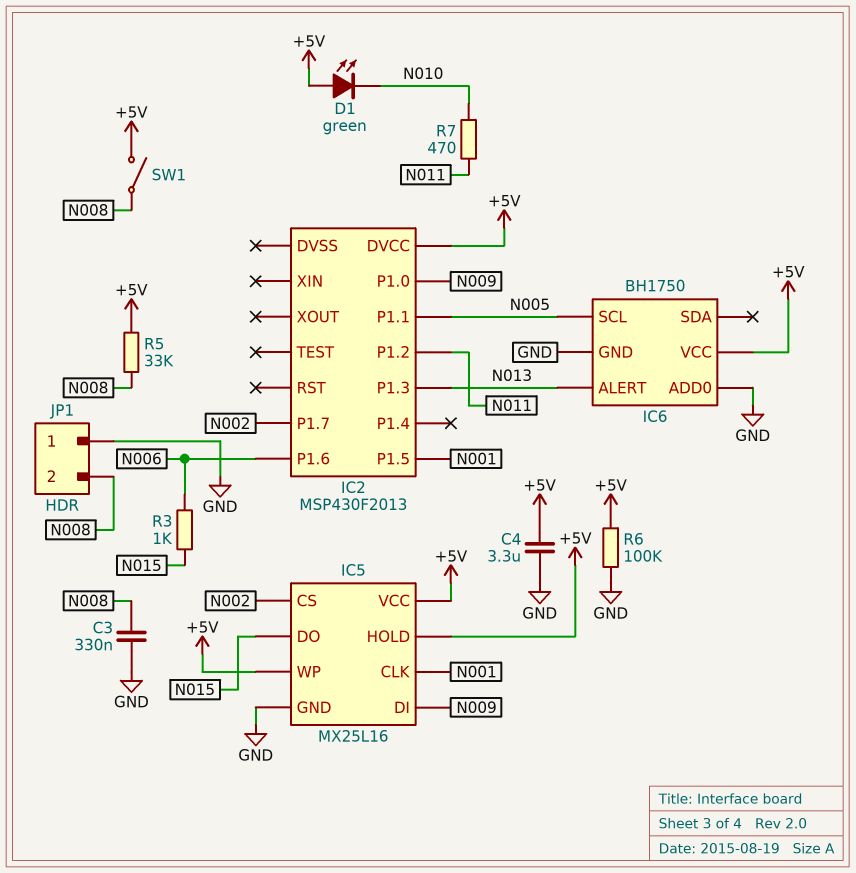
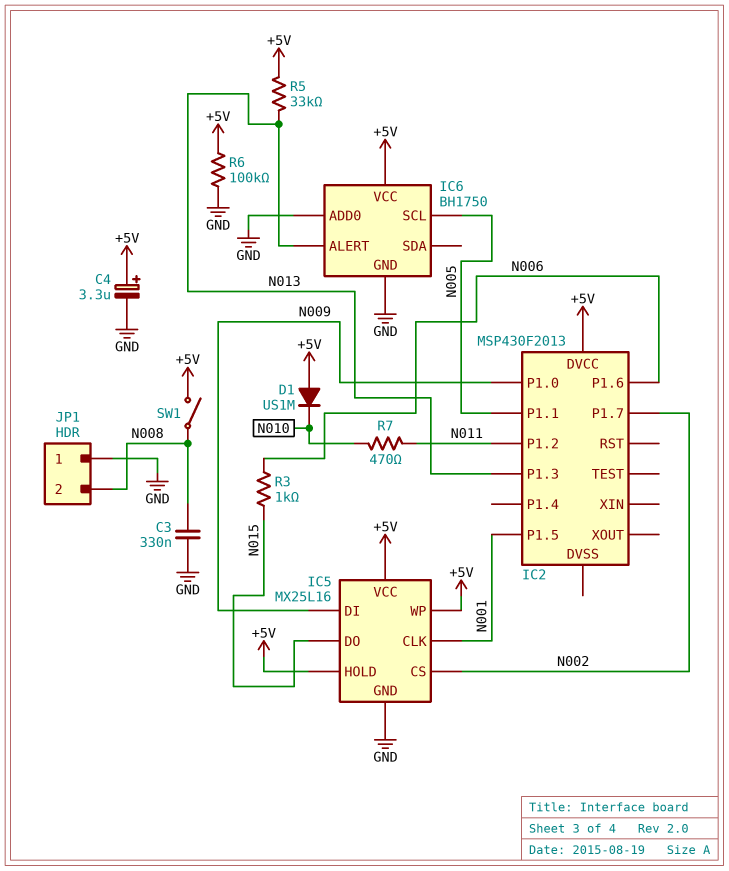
C4: 3.3uF (+5V, GND) -> 3.3uF (plus +5V, minus GND)
D1: LED green (A +5V, K N010) -> diode US1M (A +5V, K N010)
R5: 33k (+5V, N008) -> 33k (+5V, N013)

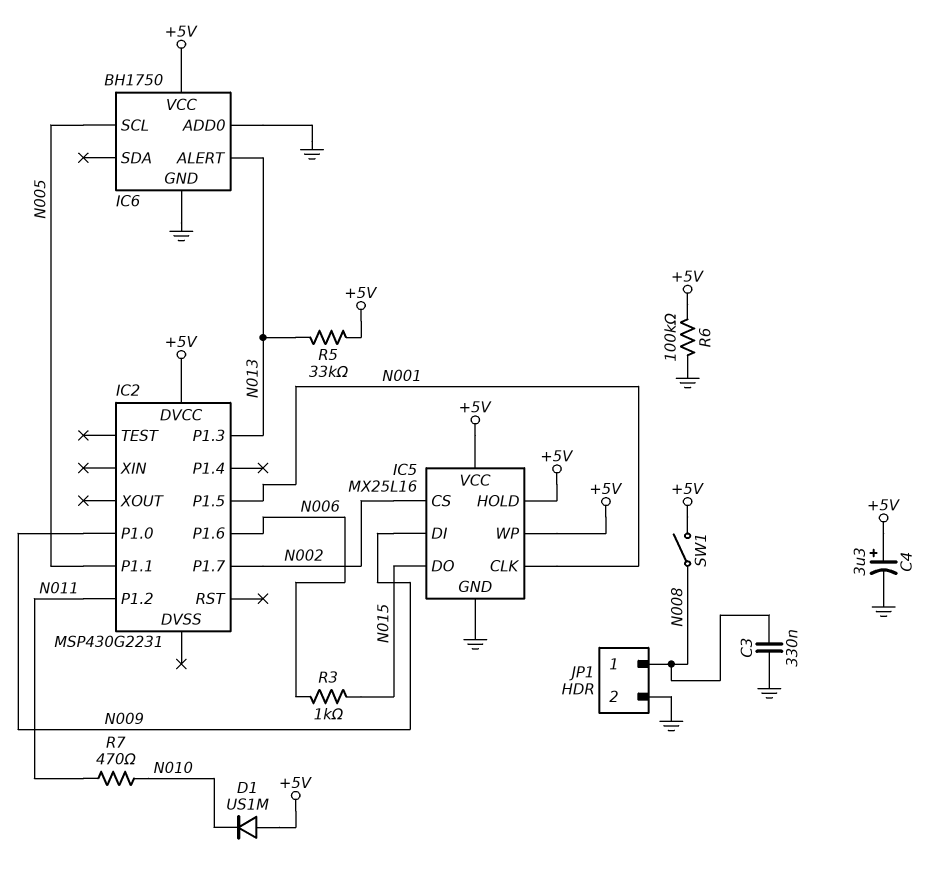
IC2: MSP430F2013 -> MSP430G2231
JP1 pin 1: GND -> N008
JP1 pin 2: N008 -> GND

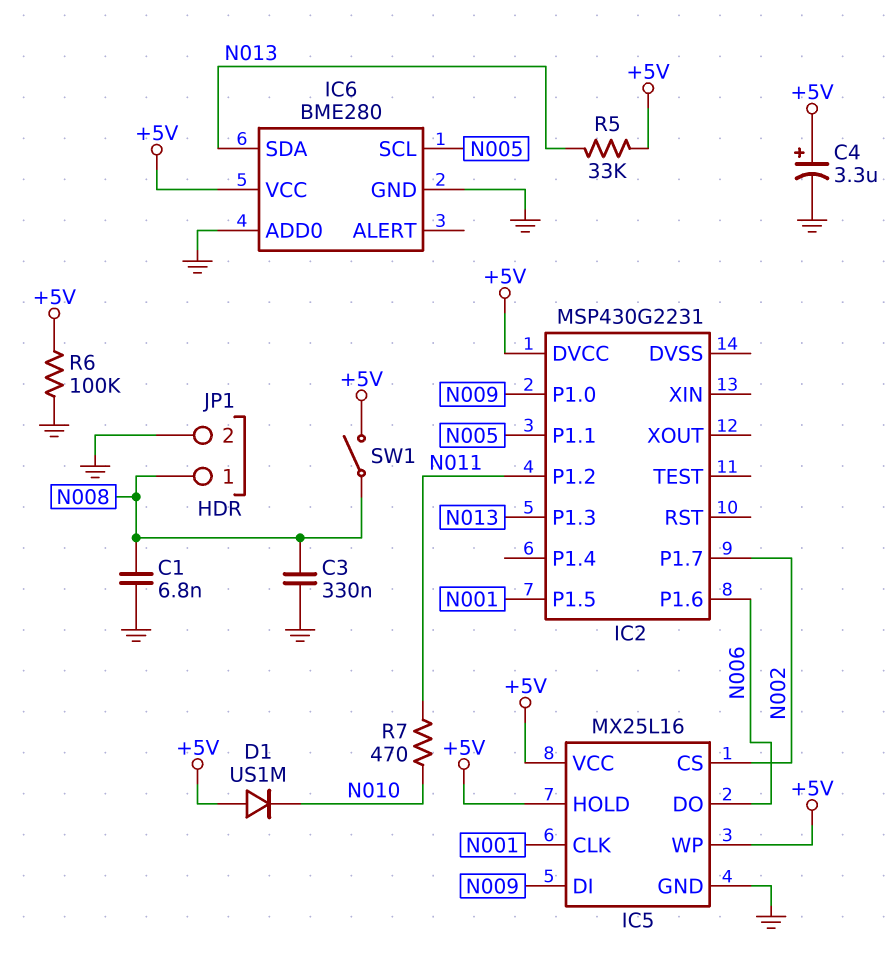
C1: none -> 6.8nF (GND, N008)
IC5 pin DO: N015 -> N006
IC6: BH1750 -> BME280
IC6 pin ALERT: N013 -> none
IC6 pin SDA: none -> N013
R3: 1k (N006, N015) -> none

